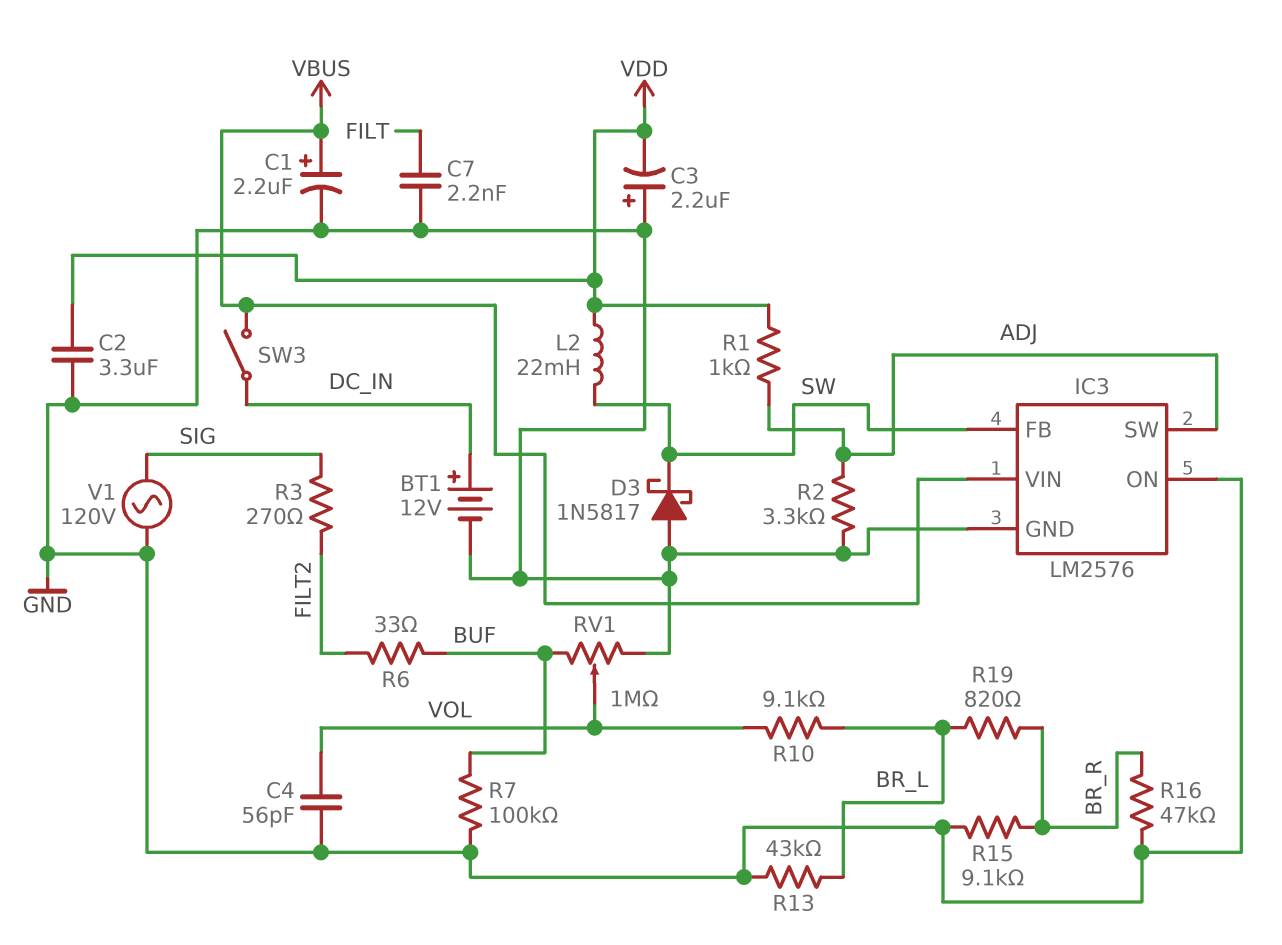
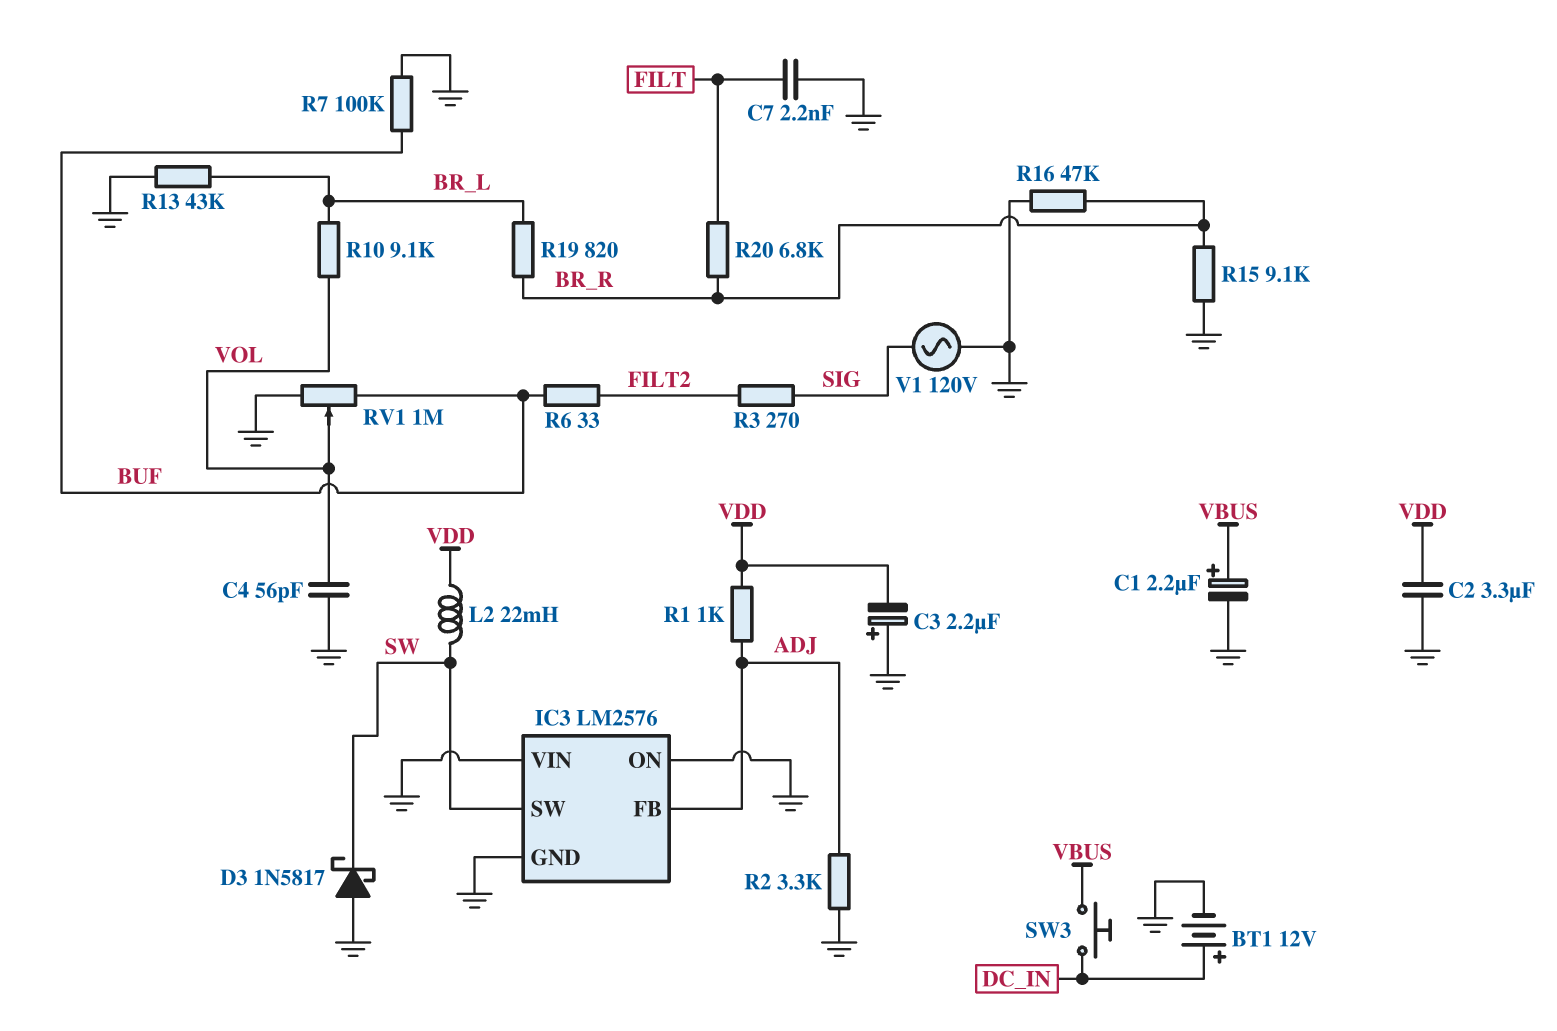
IC3 pin FB: SW -> ADJ
IC3 pin SW: ADJ -> SW
IC3 pin VIN: VBUS -> GND
R20: none -> 6.8k (BR_R, FILT)
SW3: switch (DC_IN, VBUS) -> button (DC_IN, VBUS)

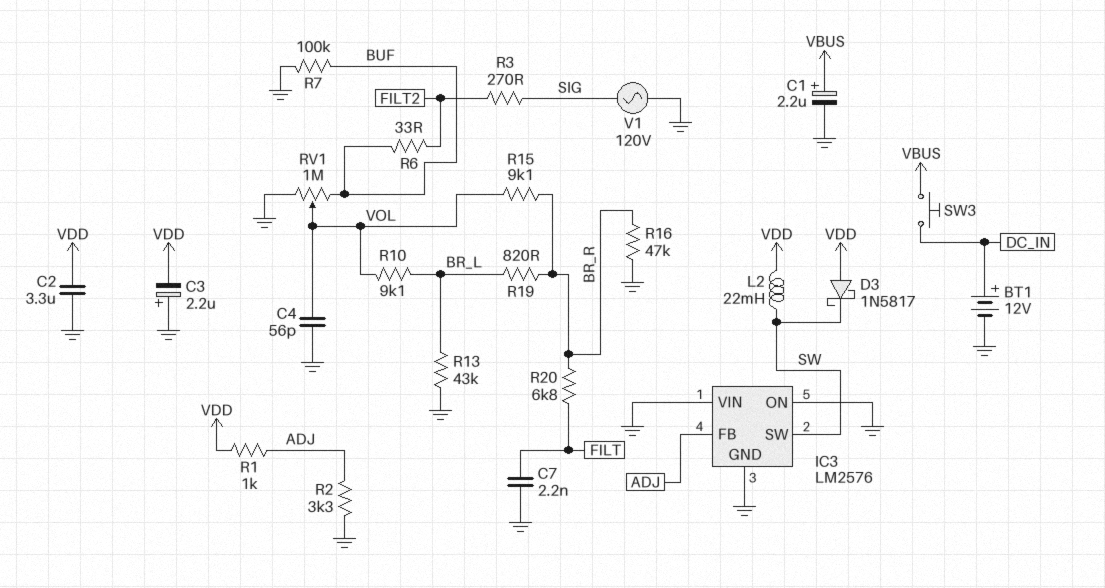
D3: schottky 1N5817 (A GND, K SW) -> schottky 1N5817 (A VDD, K SW)
R15: 9.1k (BR_R, GND) -> 9.1k (BR_R, VOL)

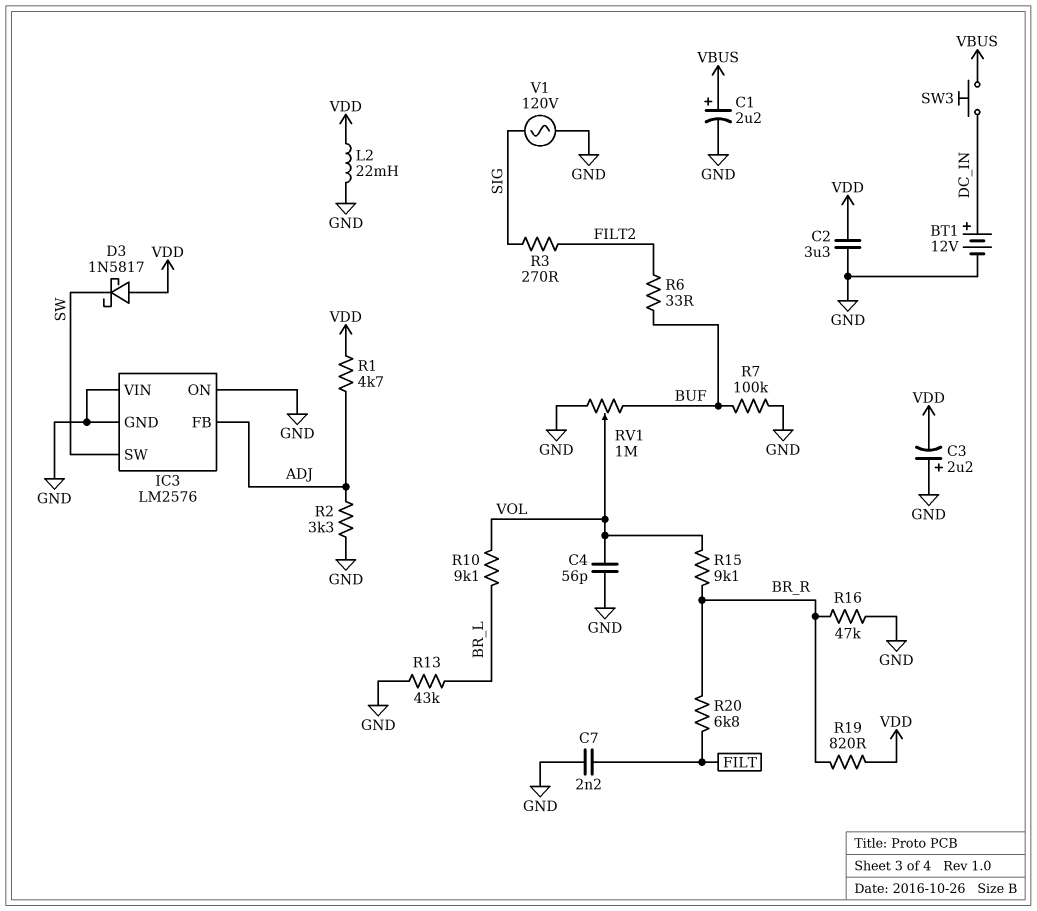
L2: 22mH (SW, VDD) -> 22mH (GND, VDD)
R1: 1k (ADJ, VDD) -> 4.7k (ADJ, VDD)
R19: 820 (BR_L, BR_R) -> 820 (BR_R, VDD)

